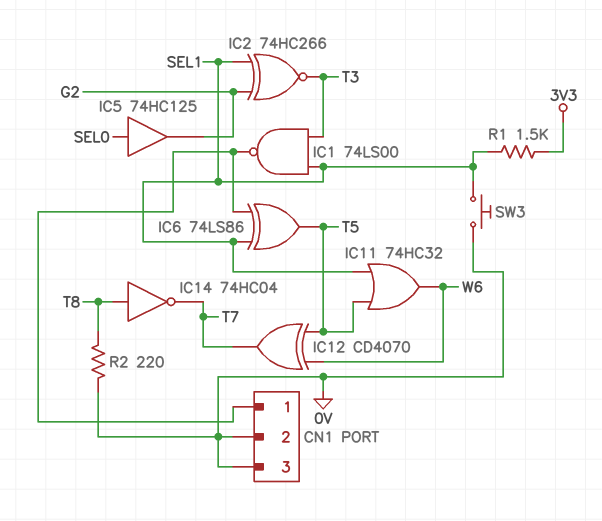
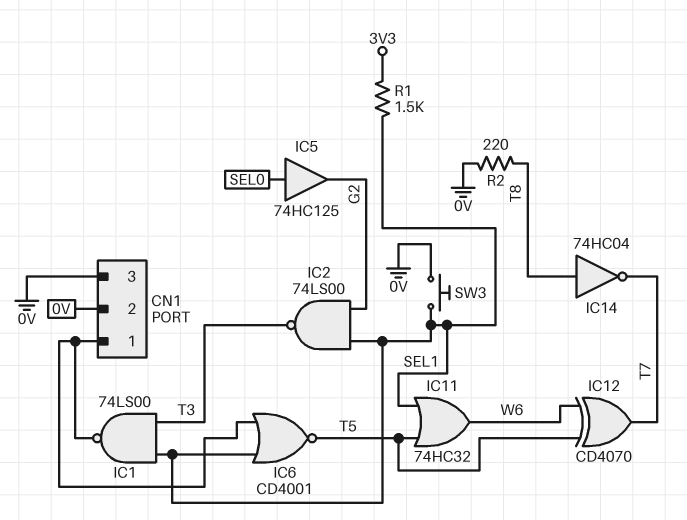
IC2: XNOR 74HC266 (in G2, in SEL1, out T3) -> NAND 74LS00 (in G2, in SEL1, out T3)
IC6: XOR 74LS86 (in CN1/1, in SEL1, out T5) -> NOR CD4001 (in CN1/1, in SEL1, out T5)

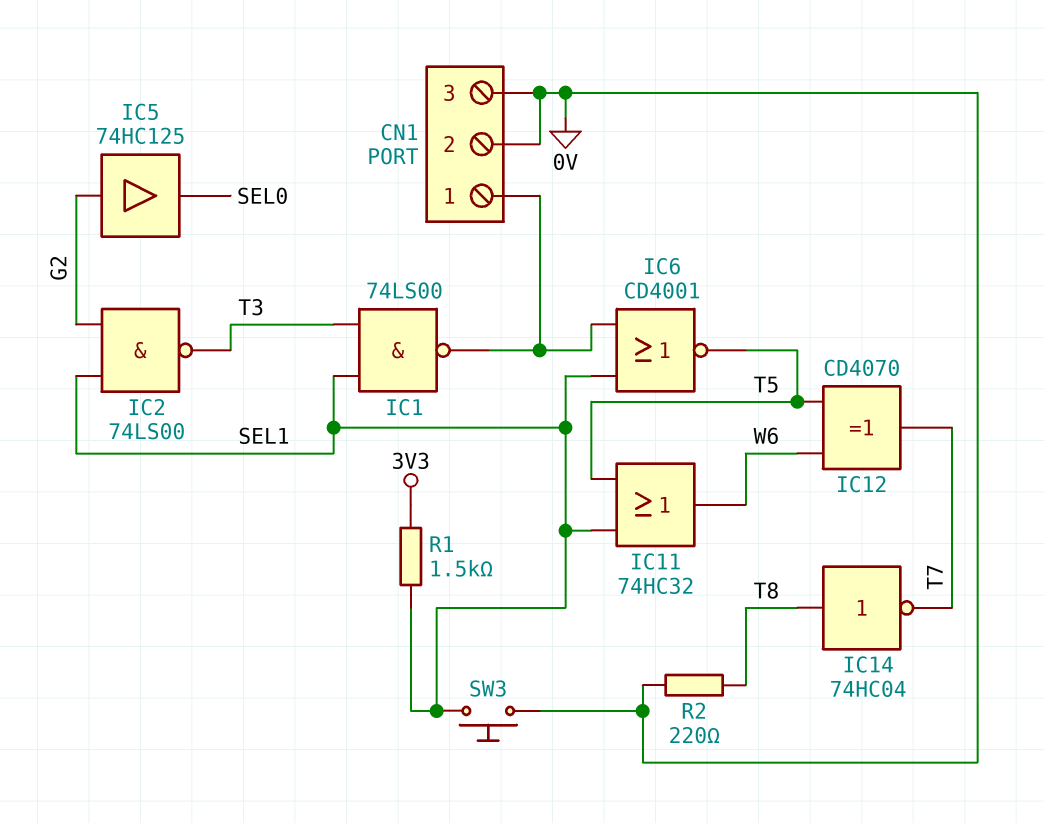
IC5: buffer 74HC125 (in SEL0, out G2) -> buffer 74HC125 (in G2, out SEL0)

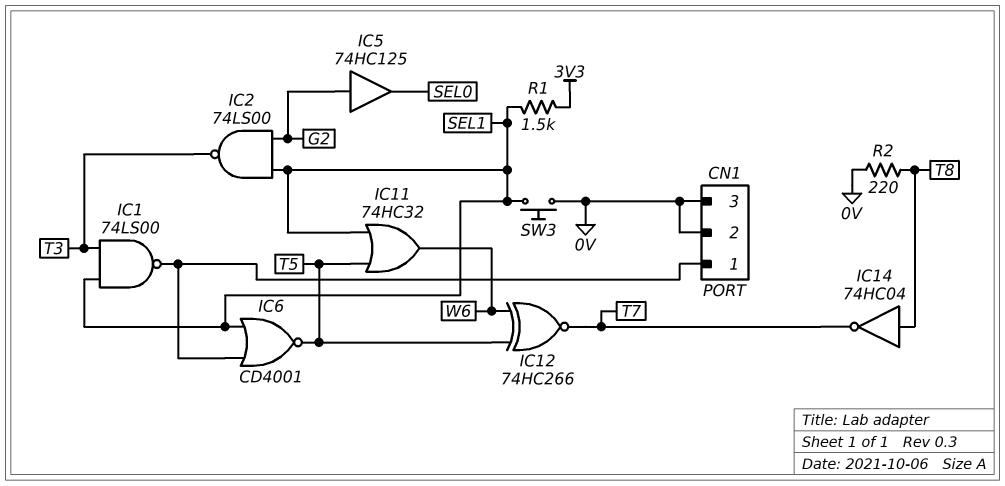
IC12: XOR CD4070 (in T5, in W6, out T7) -> XNOR 74HC266 (in T5, in W6, out T7)

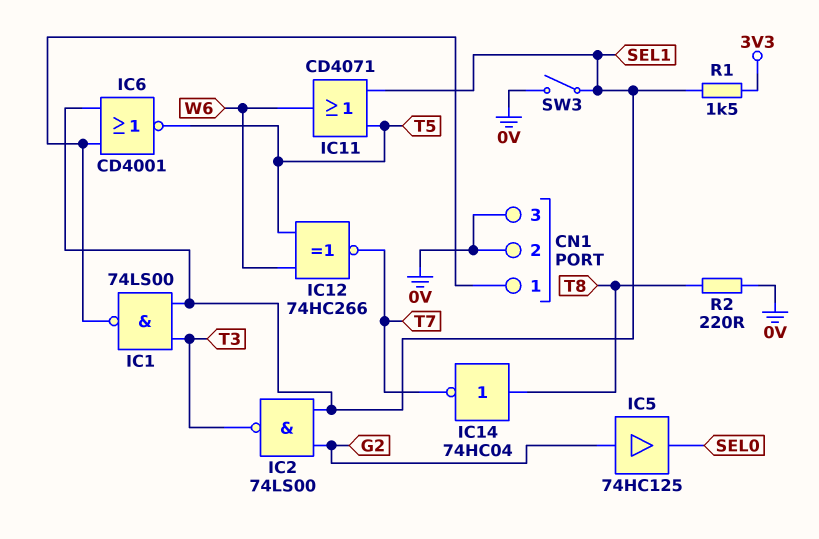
IC11: OR 74HC32 (in SEL1, in T5, out W6) -> OR CD4071 (in SEL1, in T5, out W6)
SW3: button (0V, SEL1) -> switch (0V, SEL1)

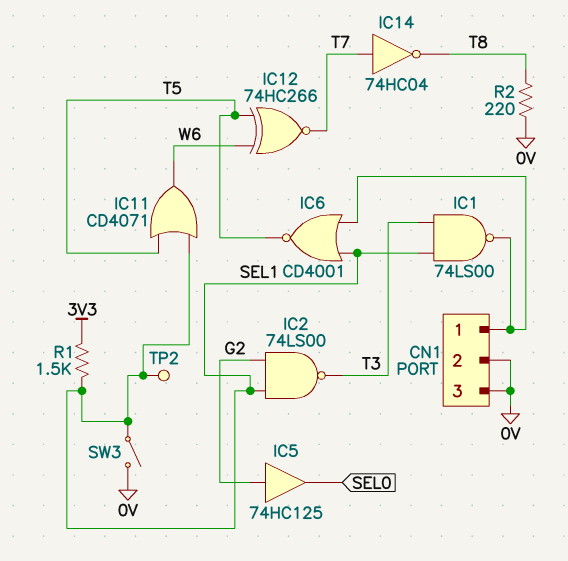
IC14: NOT 74HC04 (in T8, out T7) -> NOT 74HC04 (in T7, out T8)
TP2: none -> test point (SEL1)

